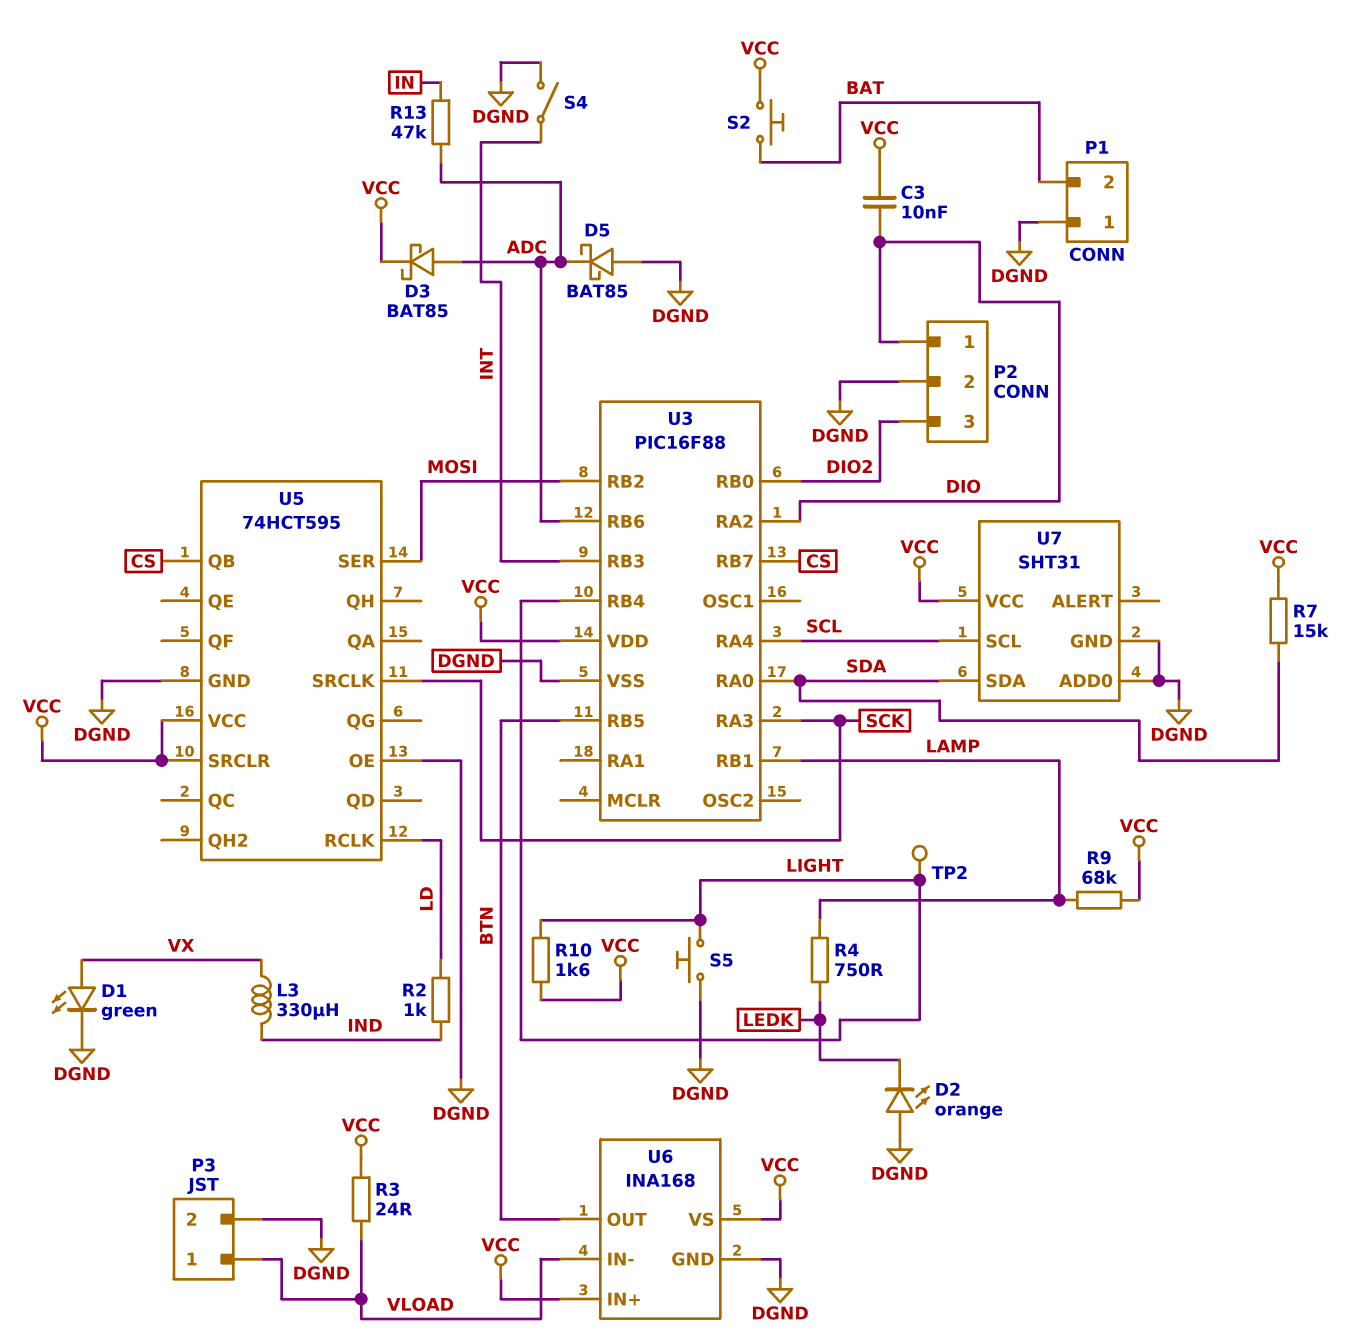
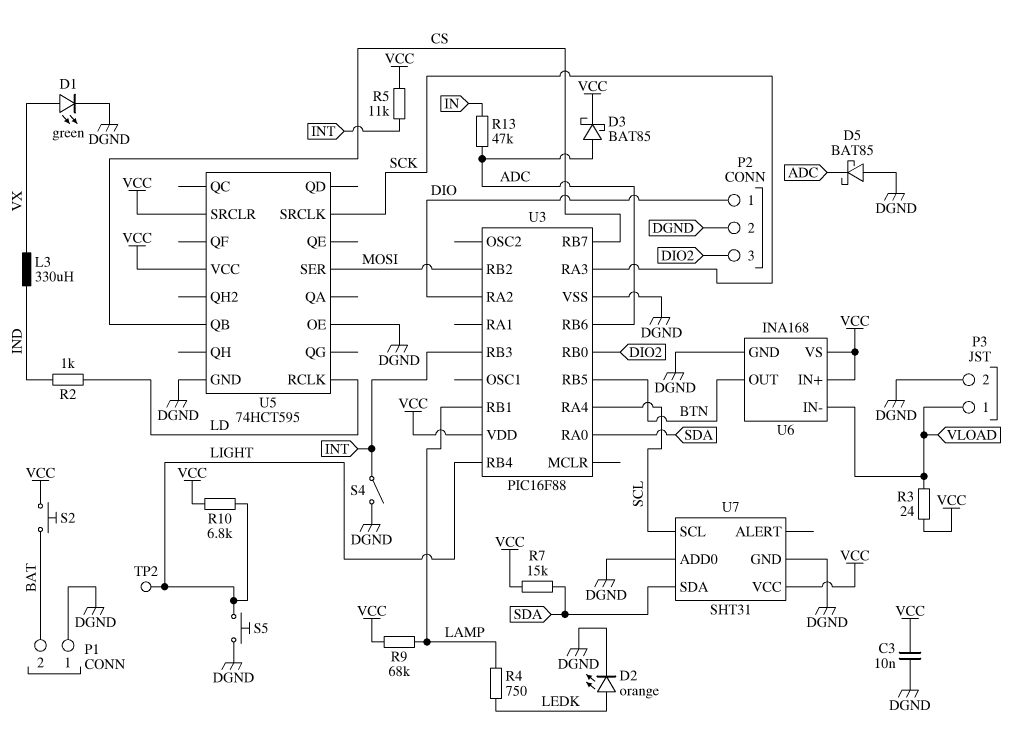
C3: 10nF (DIO, VCC) -> 10nF (DGND, VCC)
D2: LED orange (A DGND, K LEDK) -> LED orange (A LEDK, K DGND)
R5: none -> 11k (INT, VCC)
R10: 1.6k (LIGHT, VCC) -> 6.8k (LIGHT, VCC)

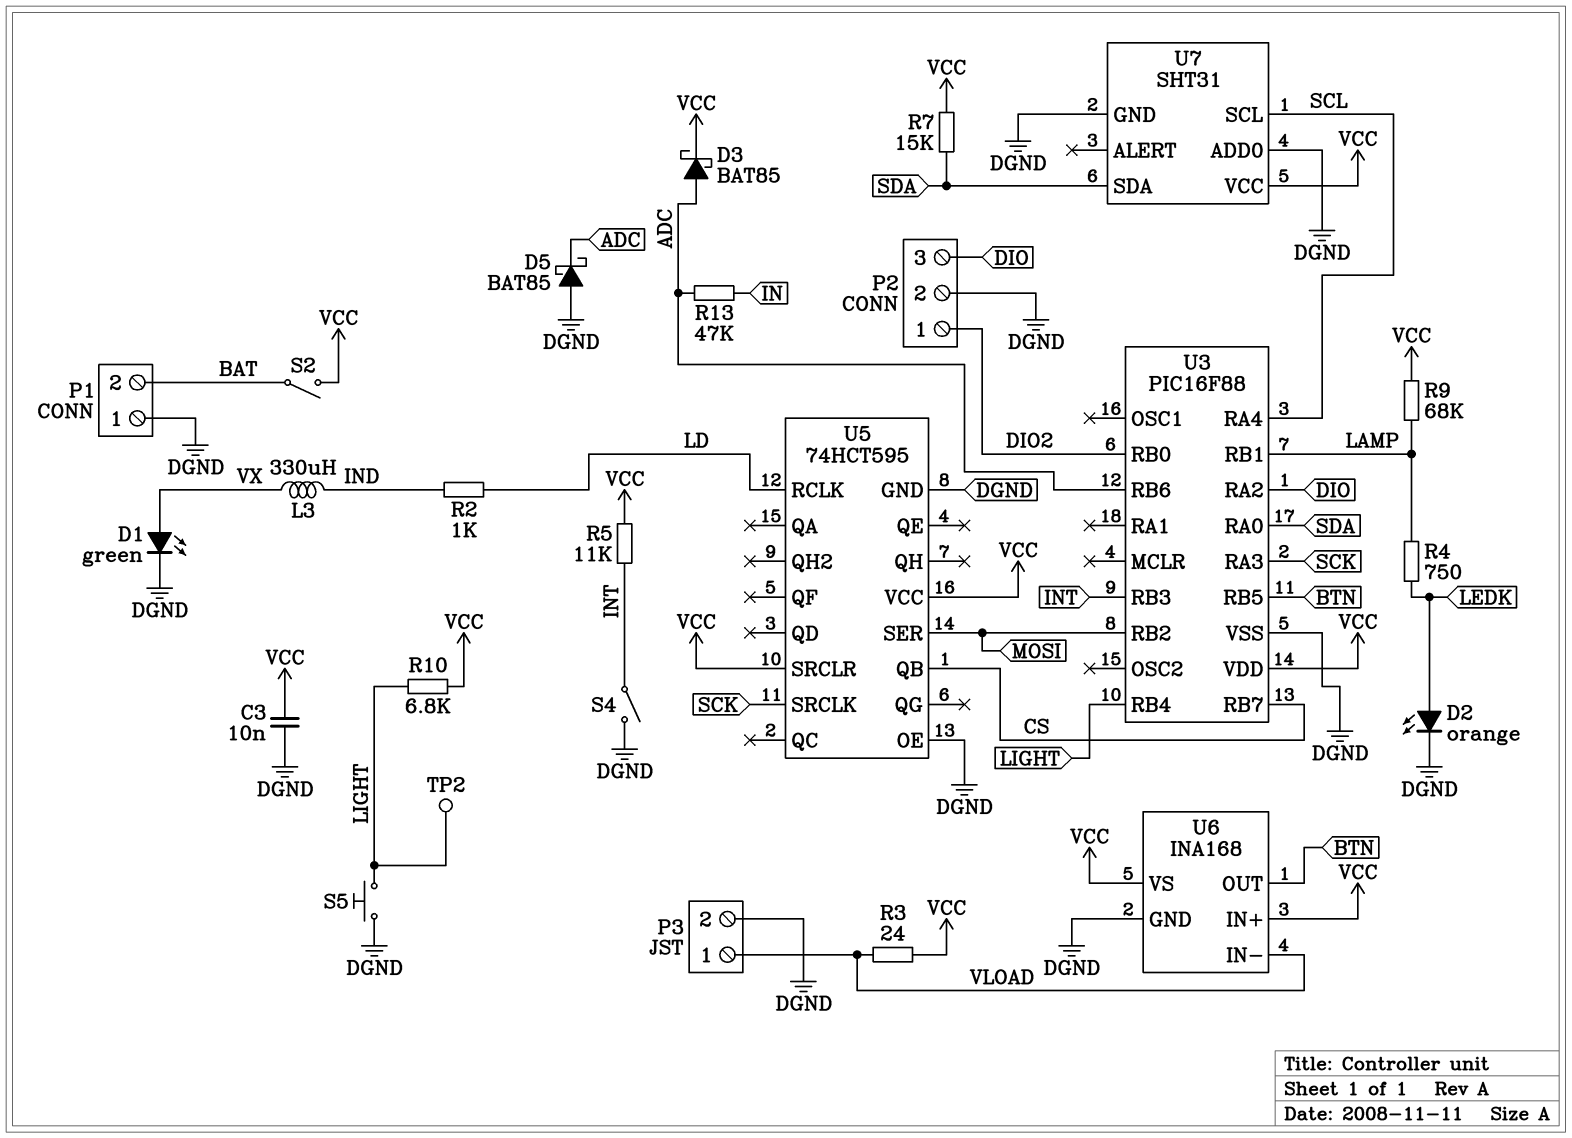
P2 pin 1: DIO -> DIO2
P2 pin 3: DIO2 -> DIO
S2: button (BAT, VCC) -> switch (BAT, VCC)

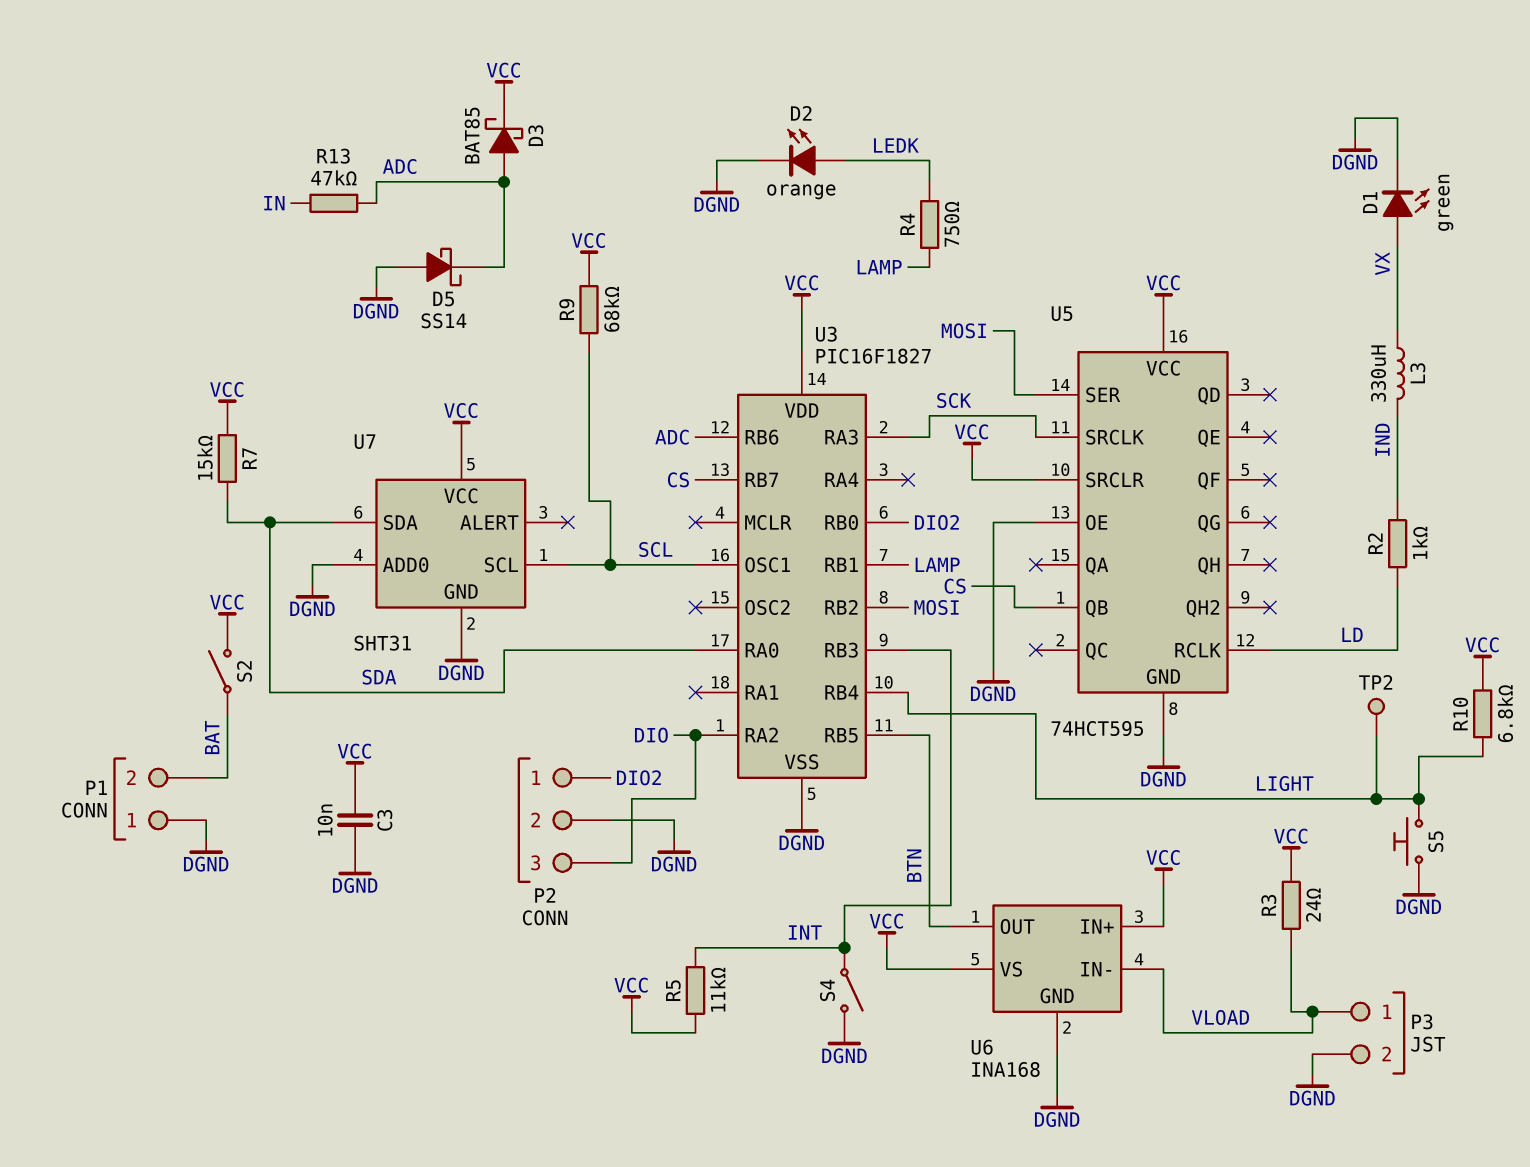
D5: schottky BAT85 (A DGND, K ADC) -> schottky SS14 (A DGND, K ADC)
R9: 68k (LAMP, VCC) -> 68k (SCL, VCC)
U3: PIC16F88 -> PIC16F1827
U3 pin OSC1: none -> SCL
U3 pin RA4: SCL -> none

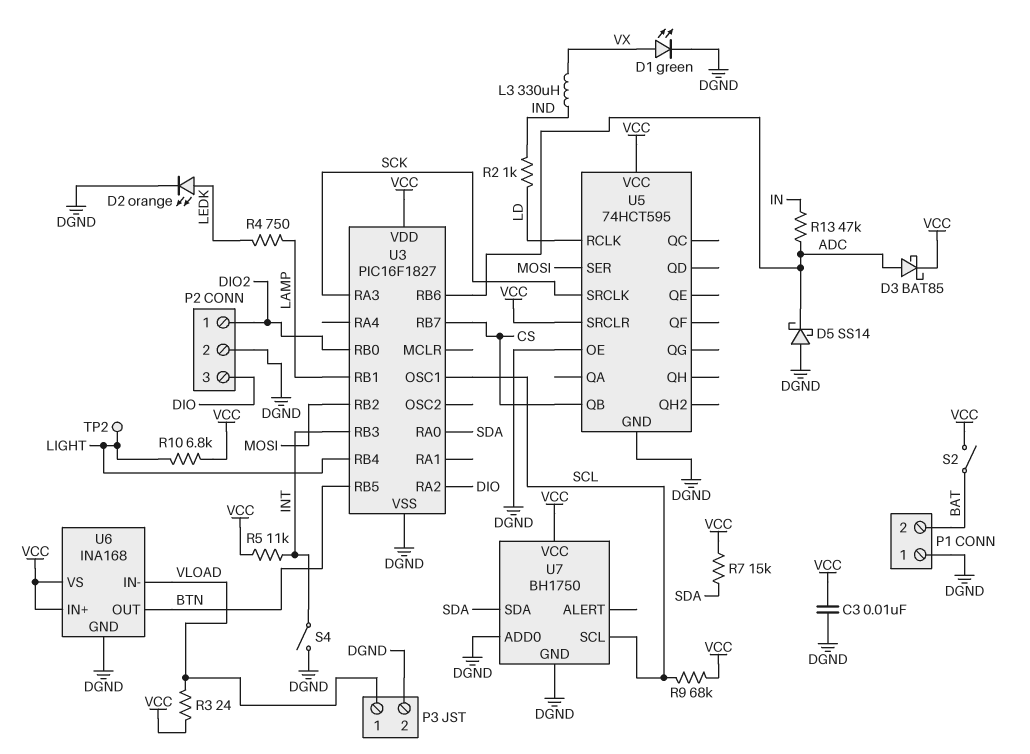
S5: button (DGND, LIGHT) -> none
U7: SHT31 -> BH1750

